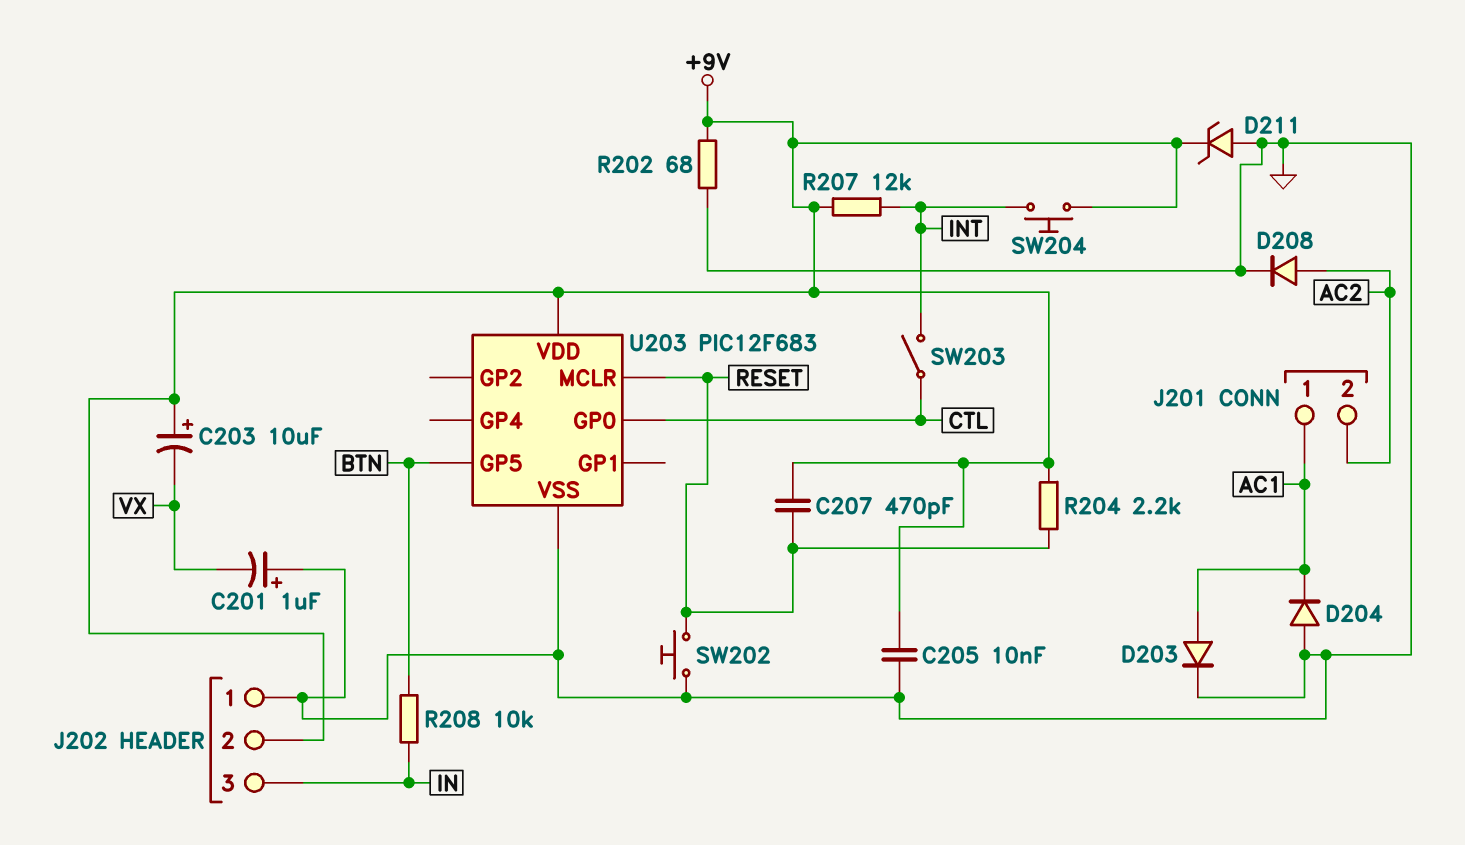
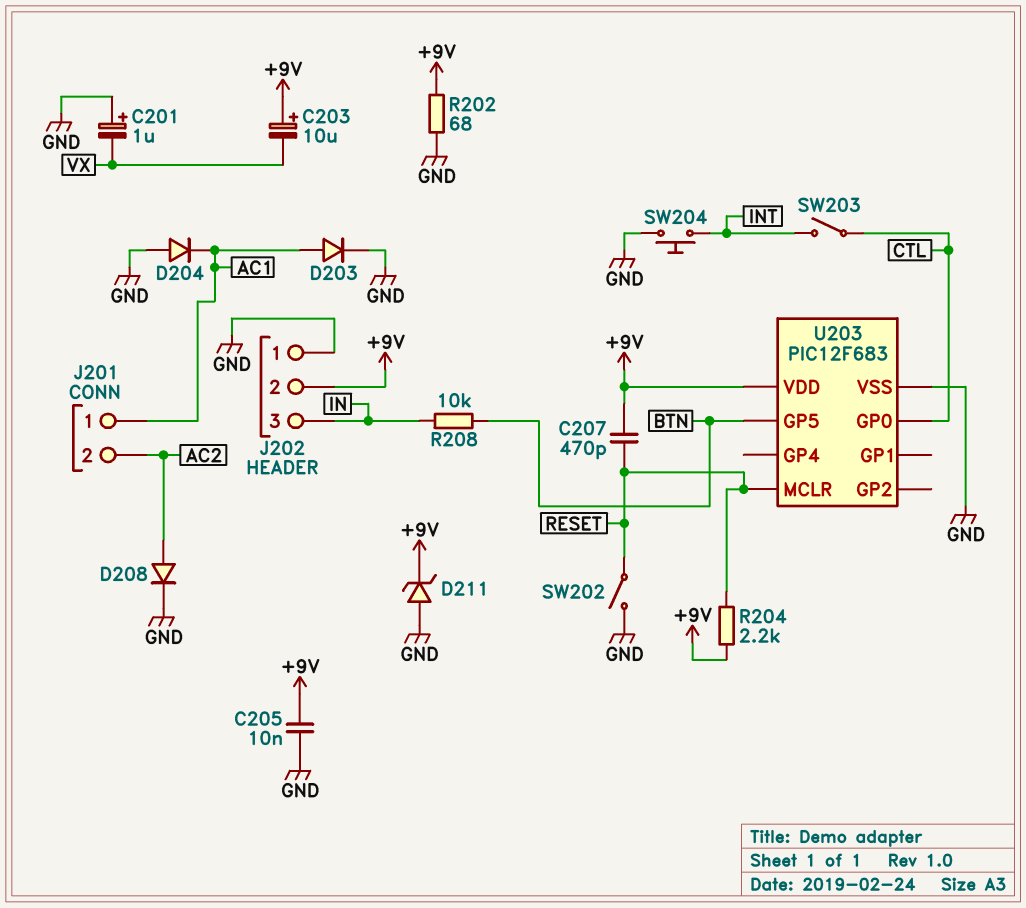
R207: 12k (+9V, INT) -> none
SW202: button (GND, RESET) -> switch (GND, RESET)
SW204: button (+9V, INT) -> button (GND, INT)

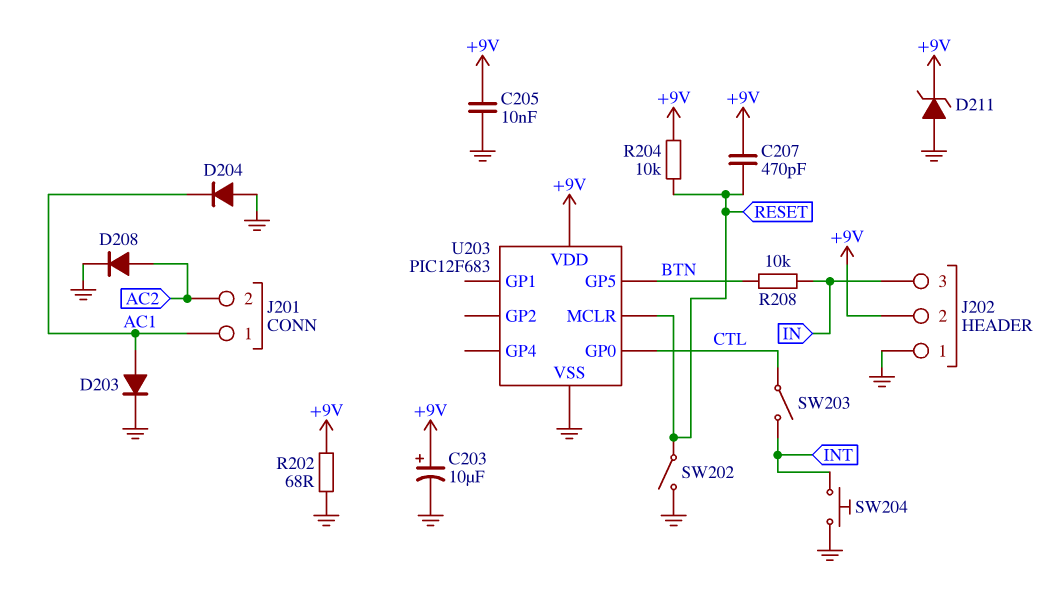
C201: 1uF (plus GND, minus VX) -> none
C203: 10uF (plus +9V, minus VX) -> 10uF (plus +9V, minus GND)
R204: 2.2k (+9V, RESET) -> 10k (+9V, RESET)

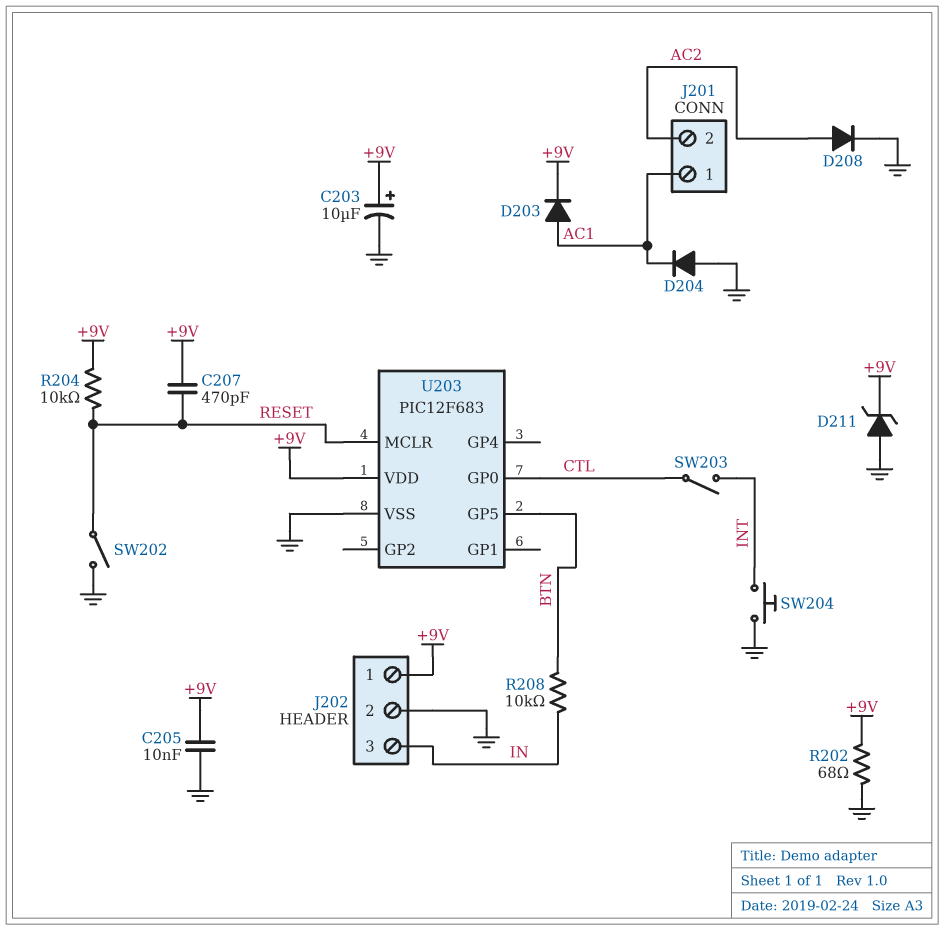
D203: diode (A AC1, K GND) -> diode (A AC1, K +9V)
J202 pin 1: GND -> +9V
J202 pin 2: +9V -> GND

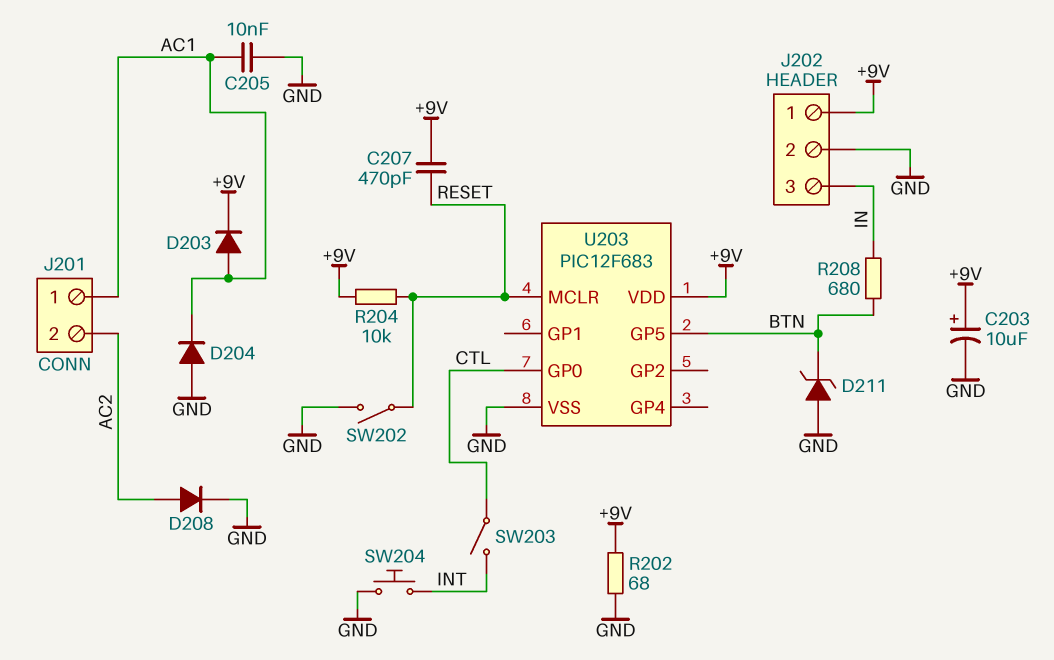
C205: 10nF (+9V, GND) -> 10nF (AC1, GND)
D211: zener (A GND, K +9V) -> zener (A GND, K BTN)
R208: 10k (BTN, IN) -> 680 (BTN, IN)

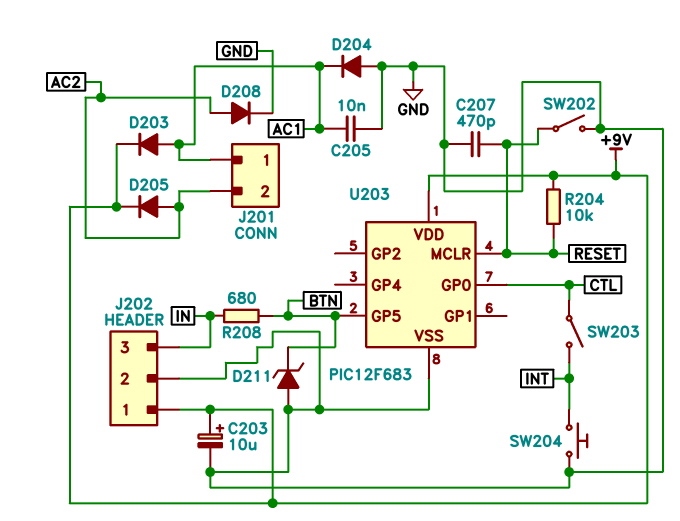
C207: 470pF (+9V, RESET) -> 470pF (GND, RESET)
D205: none -> diode (A AC2, K +9V)
R202: 68 (+9V, GND) -> none

